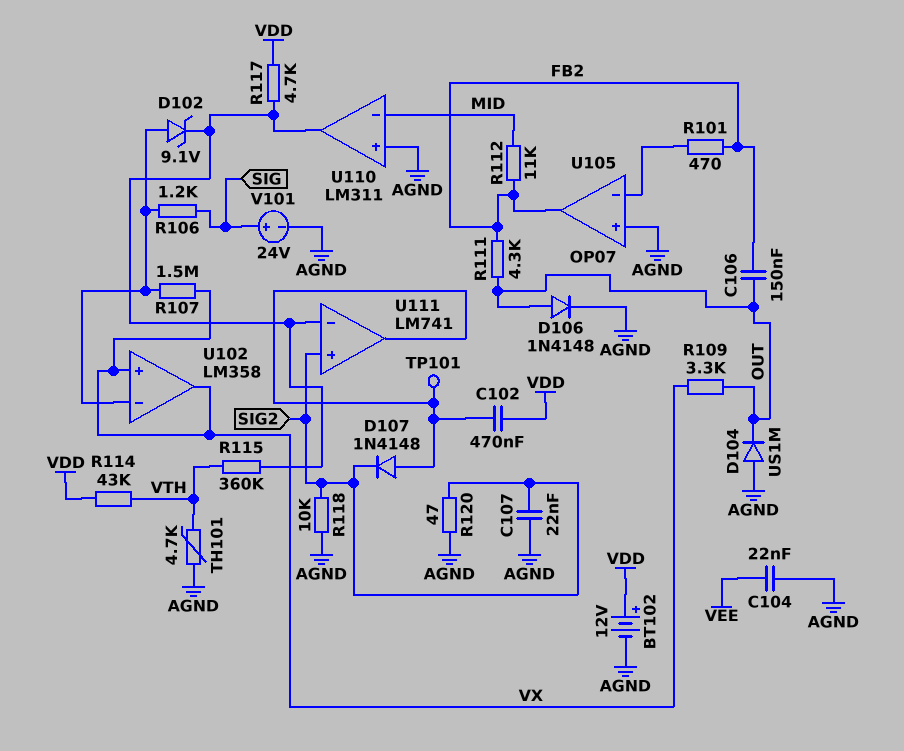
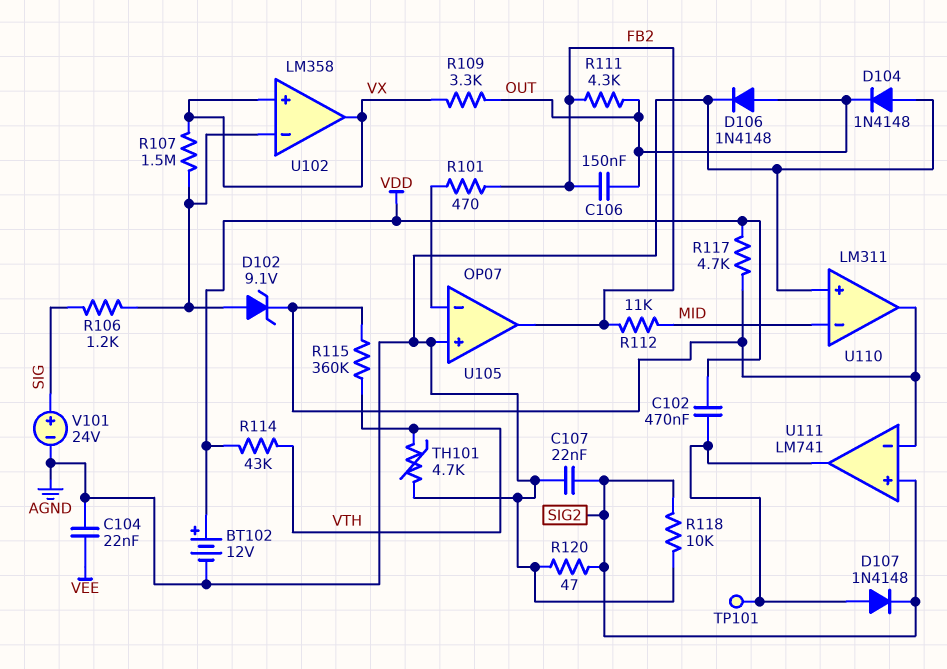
D104: diode US1M (A AGND, K OUT) -> diode 1N4148 (A AGND, K OUT)

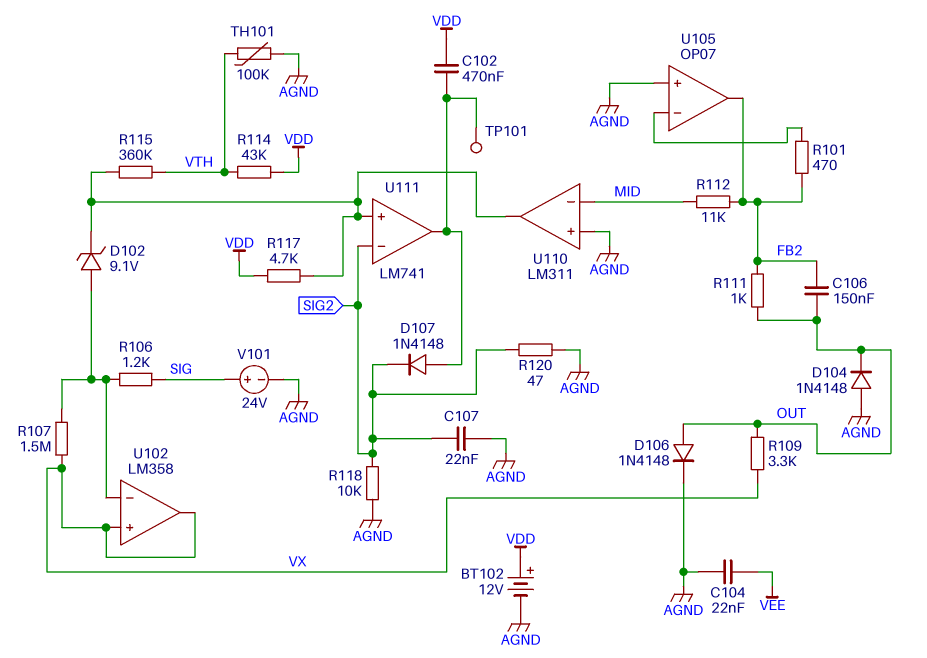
R111: 4.3k (FB2, OUT) -> 1k (FB2, OUT)
TH101: 4.7k (AGND, VTH) -> 100k (AGND, VTH)
U111 pin in+: SIG2 -> U110/out
U111 pin in-: U110/out -> SIG2

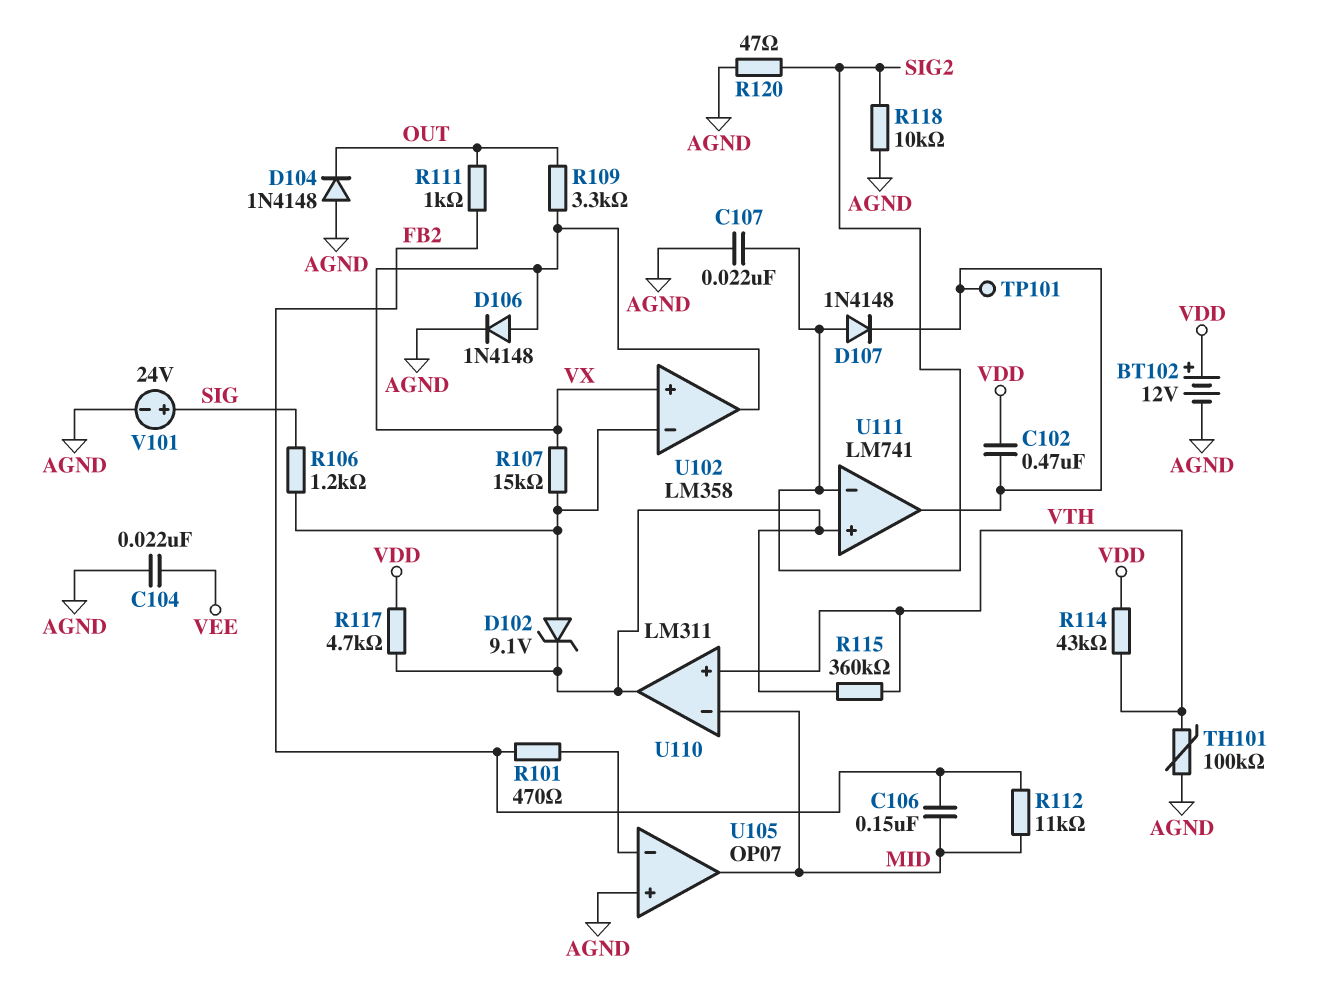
C106: 150nF (FB2, OUT) -> 150nF (FB2, MID)
D106: diode 1N4148 (A OUT, K AGND) -> diode 1N4148 (A VX, K AGND)
D107: diode 1N4148 (A U111/out, K SIG2) -> diode 1N4148 (A SIG2, K U111/out)
R107: 1.5M (U102/in-, VX) -> 15k (U102/in-, VX)
U105 pin out: FB2 -> MID
U110 pin in+: AGND -> VTH

